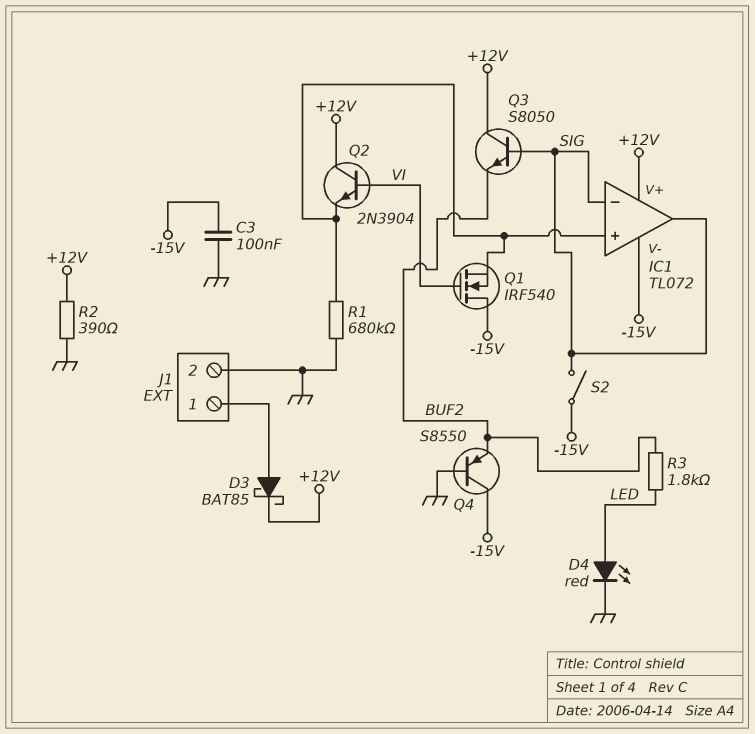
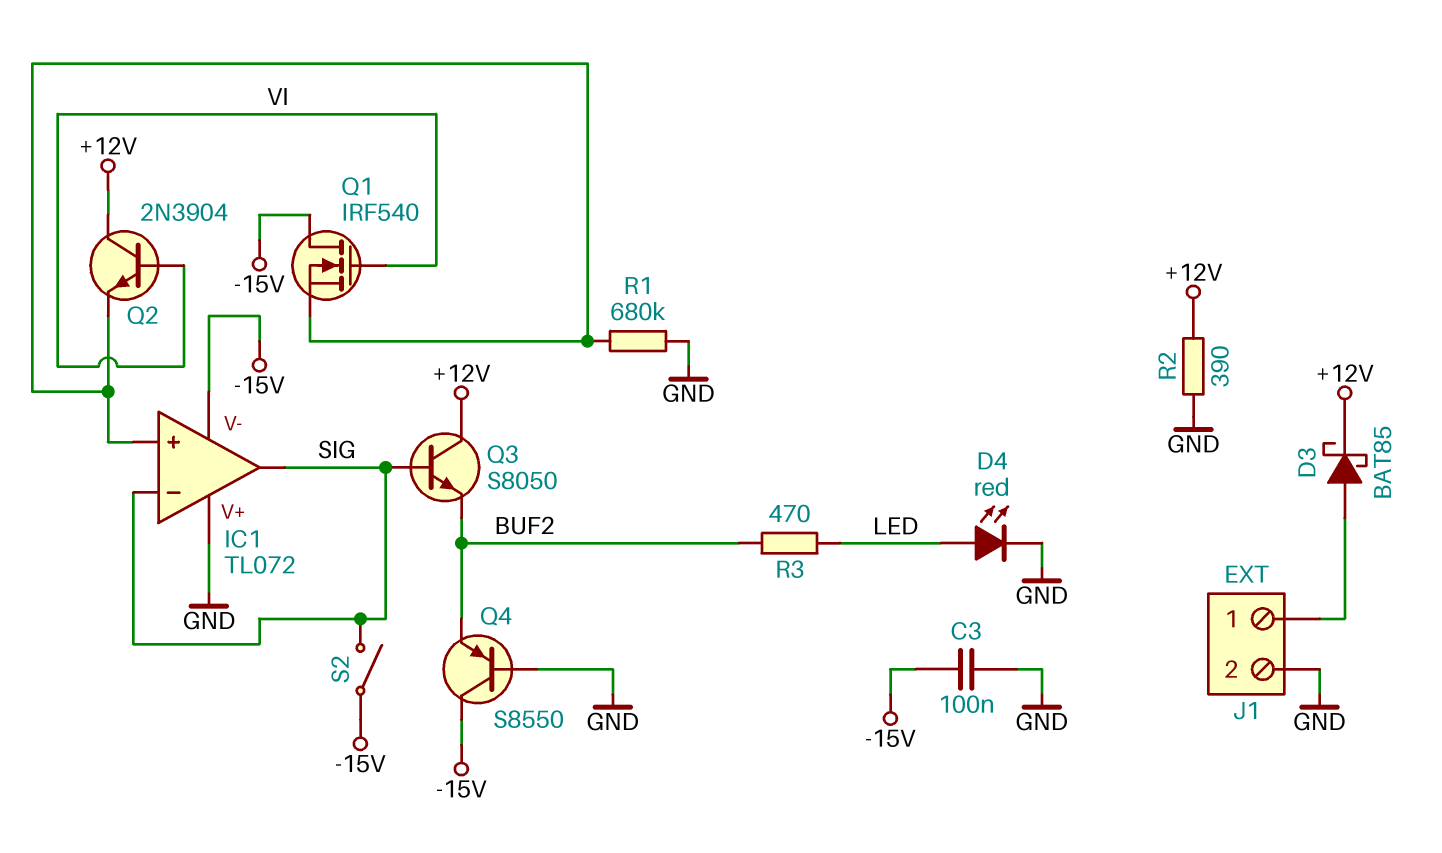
IC1 pin V+: +12V -> GND
R3: 1.8k (BUF2, LED) -> 470 (BUF2, LED)

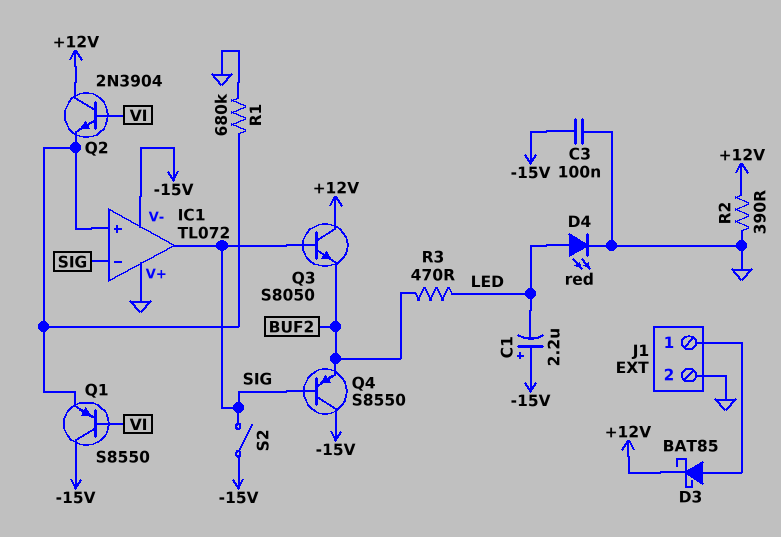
C1: none -> 2.2uF (plus -15V, minus LED)
Q1: NMOS IRF540 (G VI, D -15V, S IC1/in+) -> PNP S8550 (B VI, C -15V, E IC1/in+)
Q4: PNP S8550 (B GND, C -15V, E BUF2) -> PNP S8550 (B SIG, C -15V, E BUF2)

